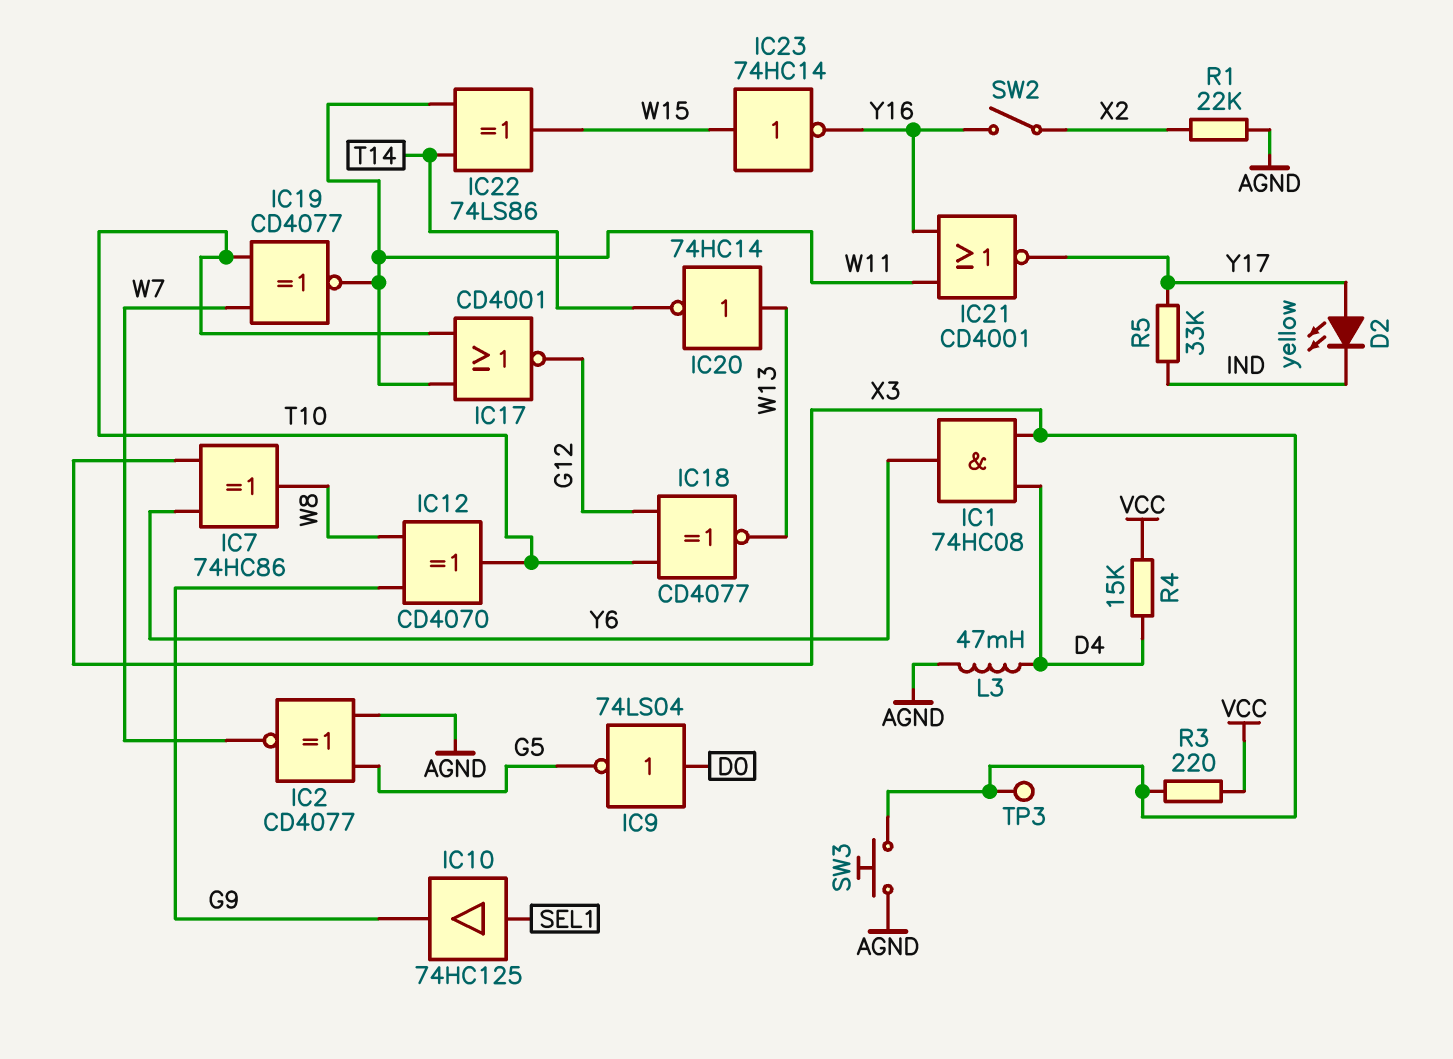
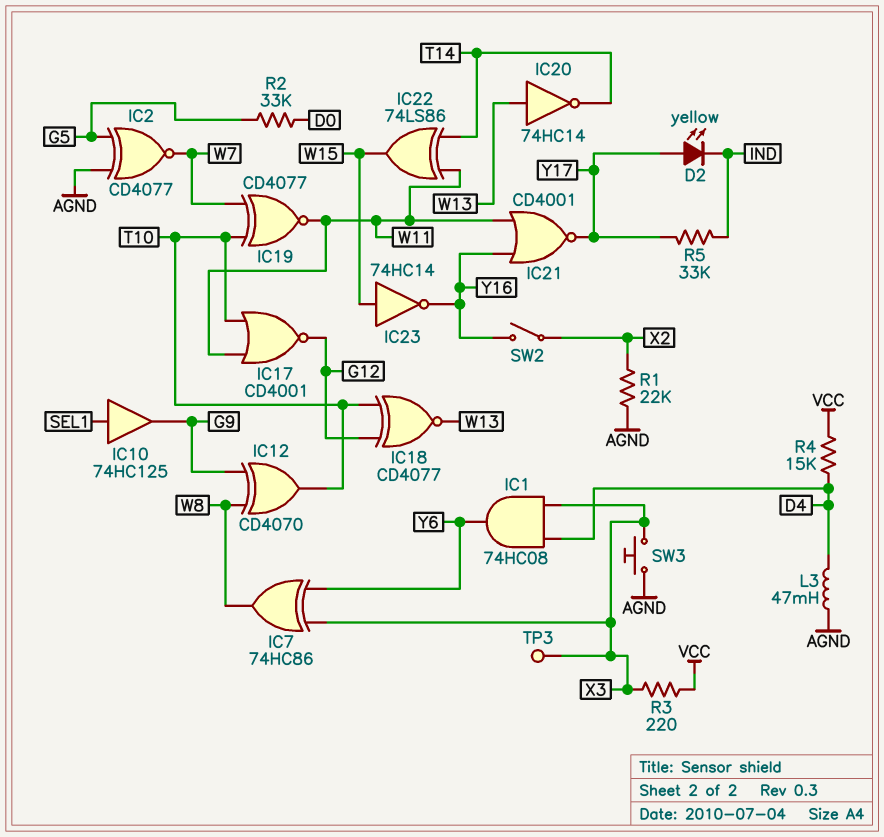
IC9: NOT 74LS04 (in D0, out G5) -> none
R2: none -> 33k (D0, G5)

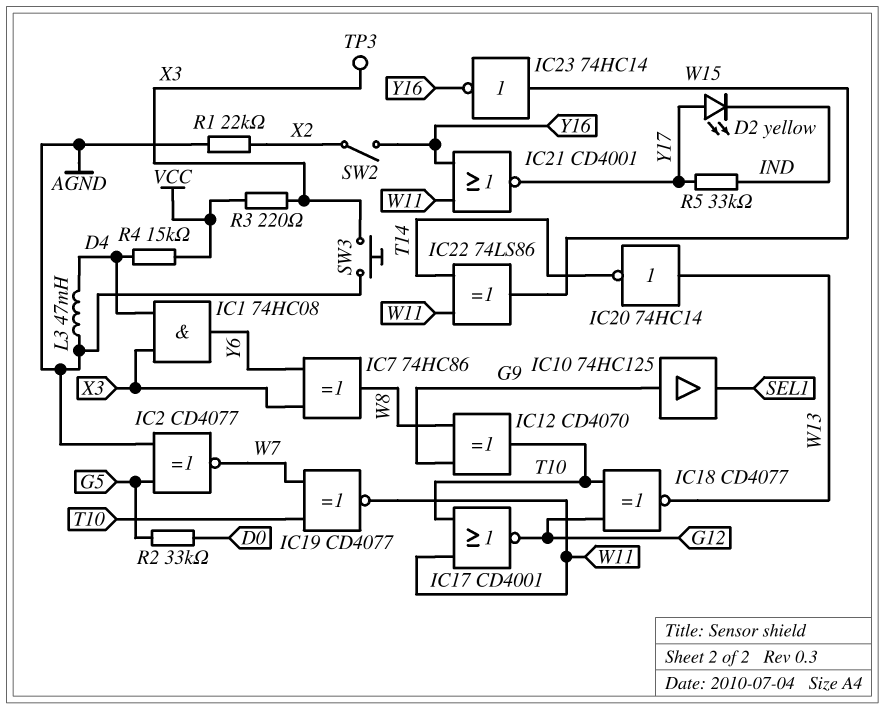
IC10: buffer 74HC125 (in SEL1, out G9) -> buffer 74HC125 (in G9, out SEL1)

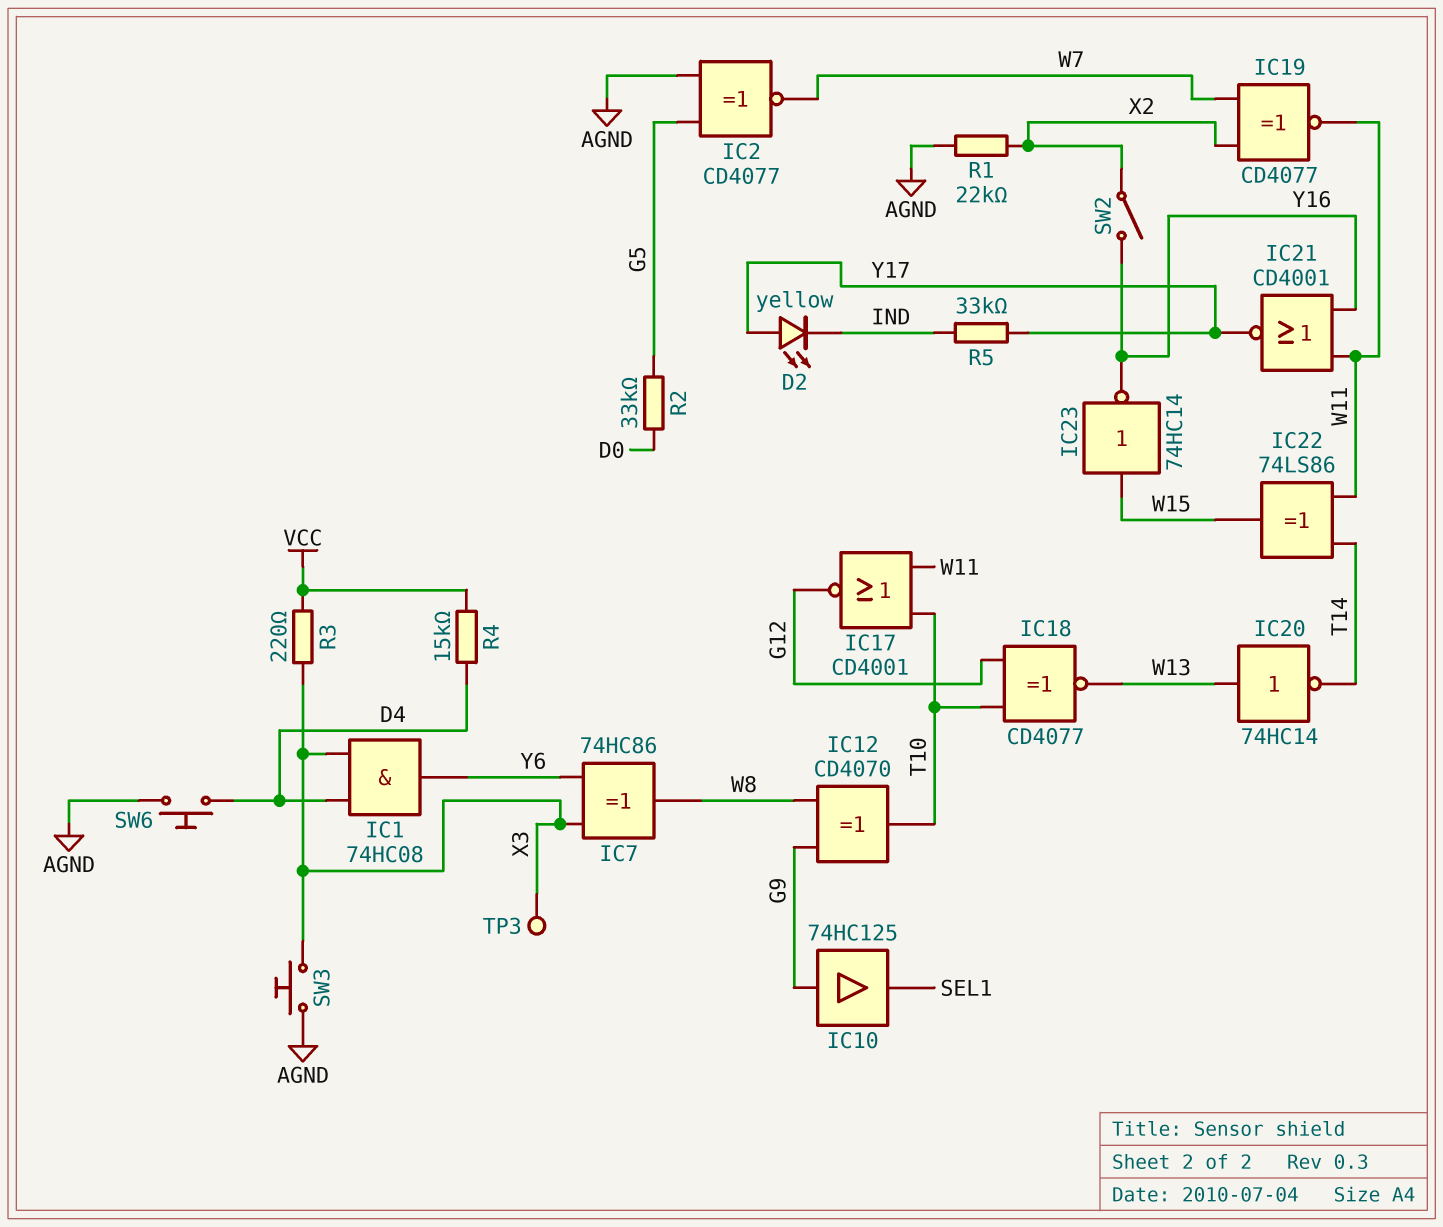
IC19: XNOR CD4077 (in T10, in W7, out W11) -> XNOR CD4077 (in W7, in X2, out W11)
L3: 47mH (AGND, D4) -> none
SW6: none -> button (AGND, D4)

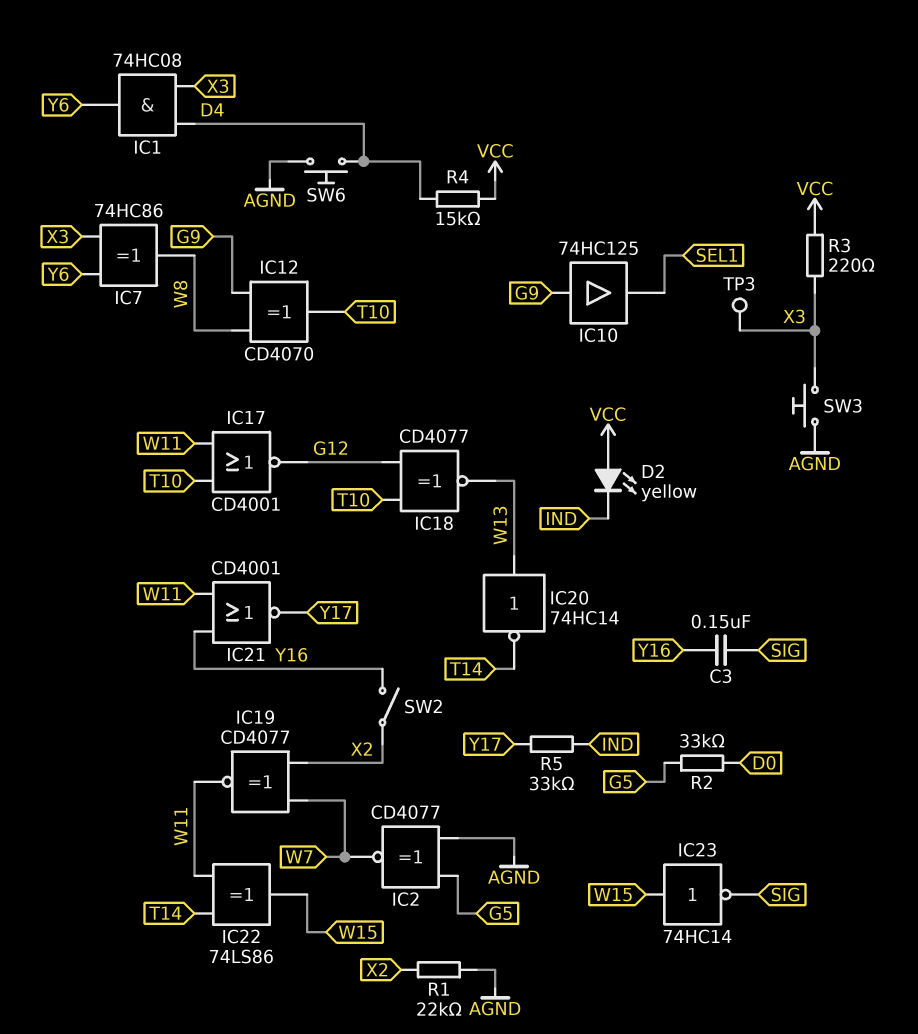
C3: none -> 150nF (SIG, Y16)
D2: LED yellow (A Y17, K IND) -> LED yellow (A VCC, K IND)
IC23: NOT 74HC14 (in W15, out Y16) -> NOT 74HC14 (in W15, out SIG)

